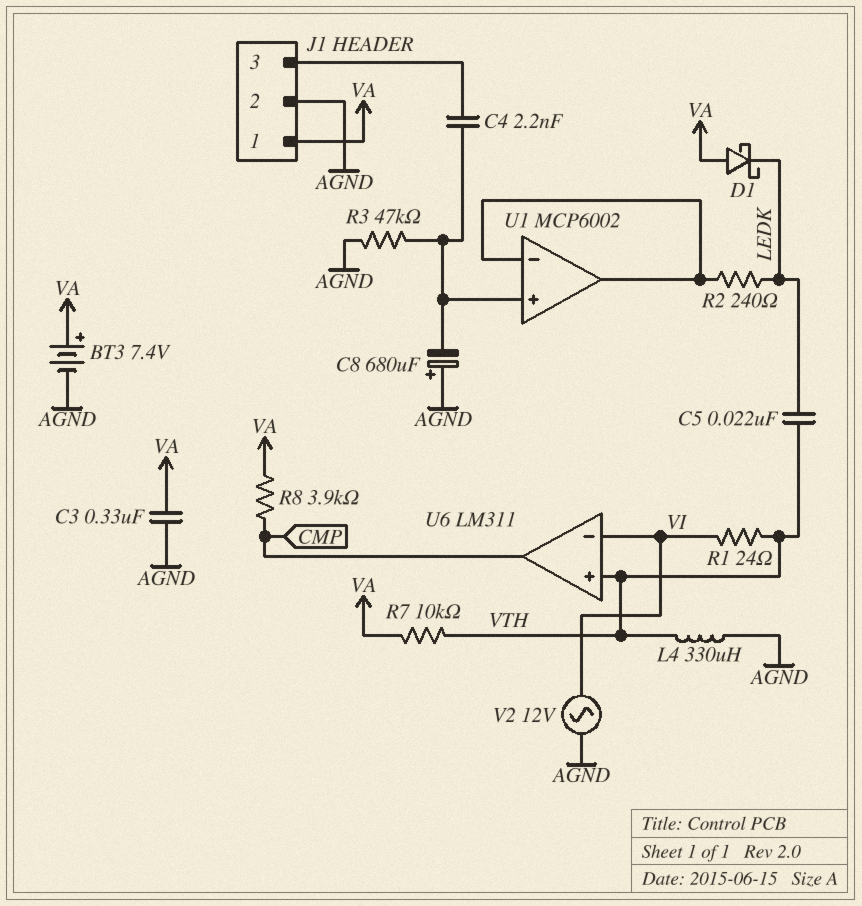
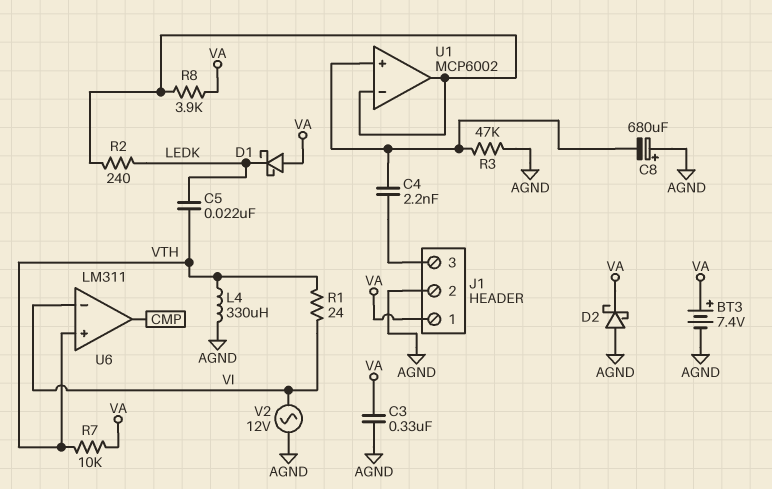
D2: none -> schottky (A AGND, K VA)
R8: 3.9k (CMP, VA) -> 3.9k (U1/in-, VA)

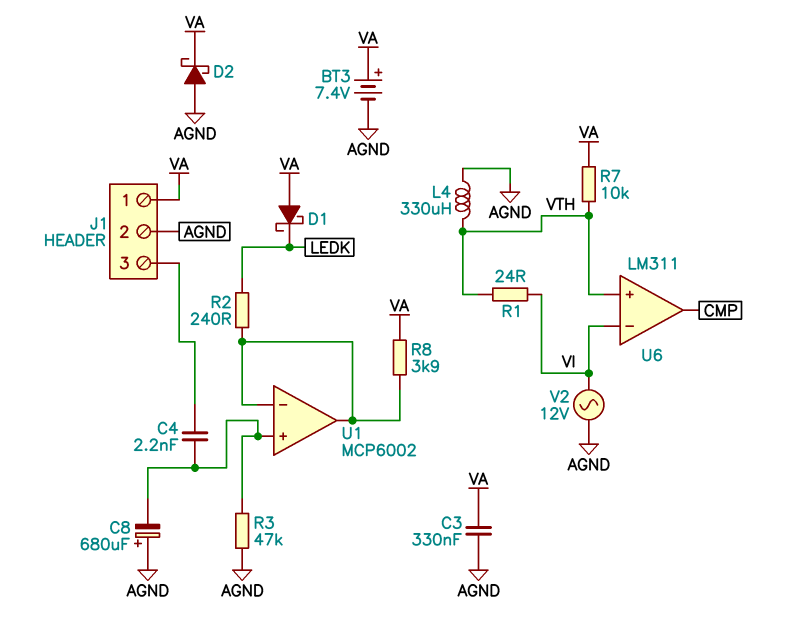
C5: 22nF (LEDK, VTH) -> none

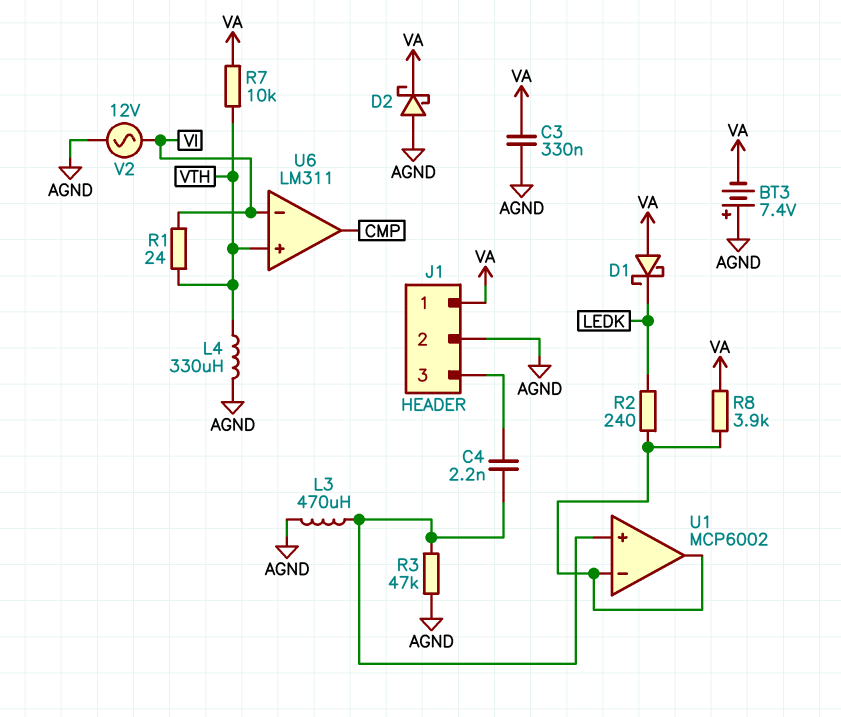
BT3: 7.4V (plus VA, minus AGND) -> 7.4V (plus AGND, minus VA)
C8: 680uF (plus AGND, minus U1/in+) -> none
L3: none -> 470uH (AGND, U1/in+)

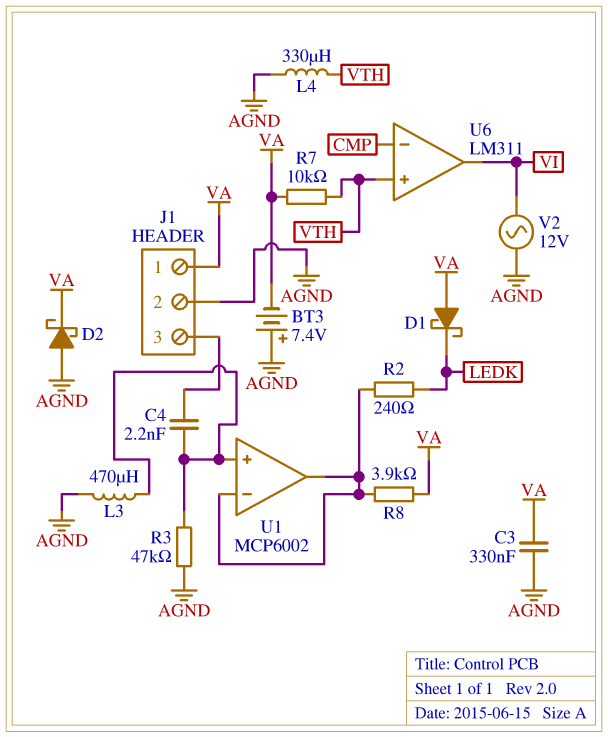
R1: 24 (VI, VTH) -> none
U6 pin in-: VI -> CMP
U6 pin out: CMP -> VI

